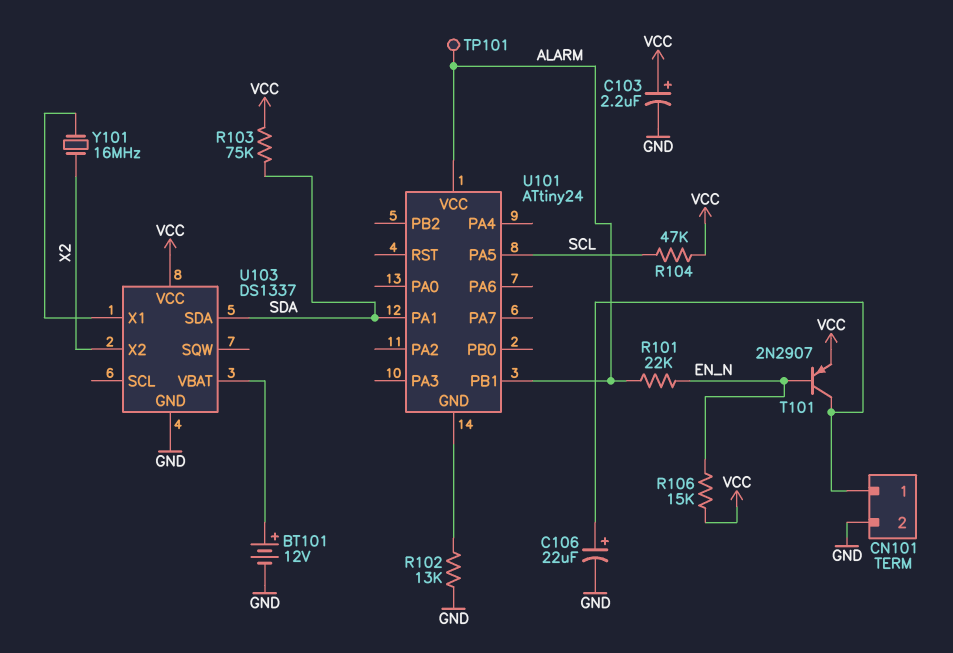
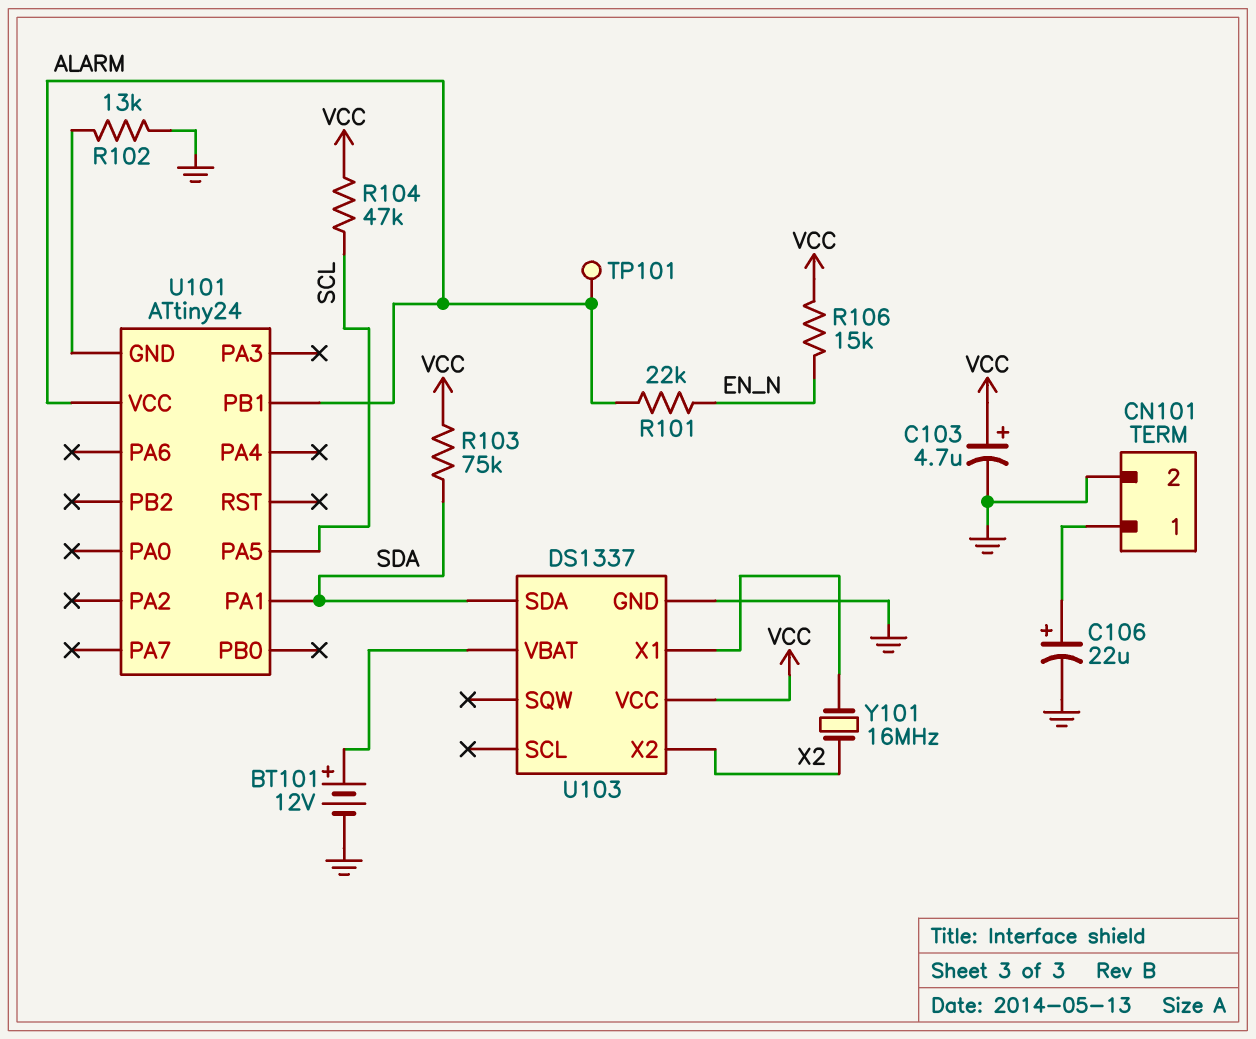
C103: 2.2uF (plus VCC, minus GND) -> 4.7uF (plus VCC, minus GND)
T101: PNP 2N2907 (B EN_N, C CN101/1, E VCC) -> none

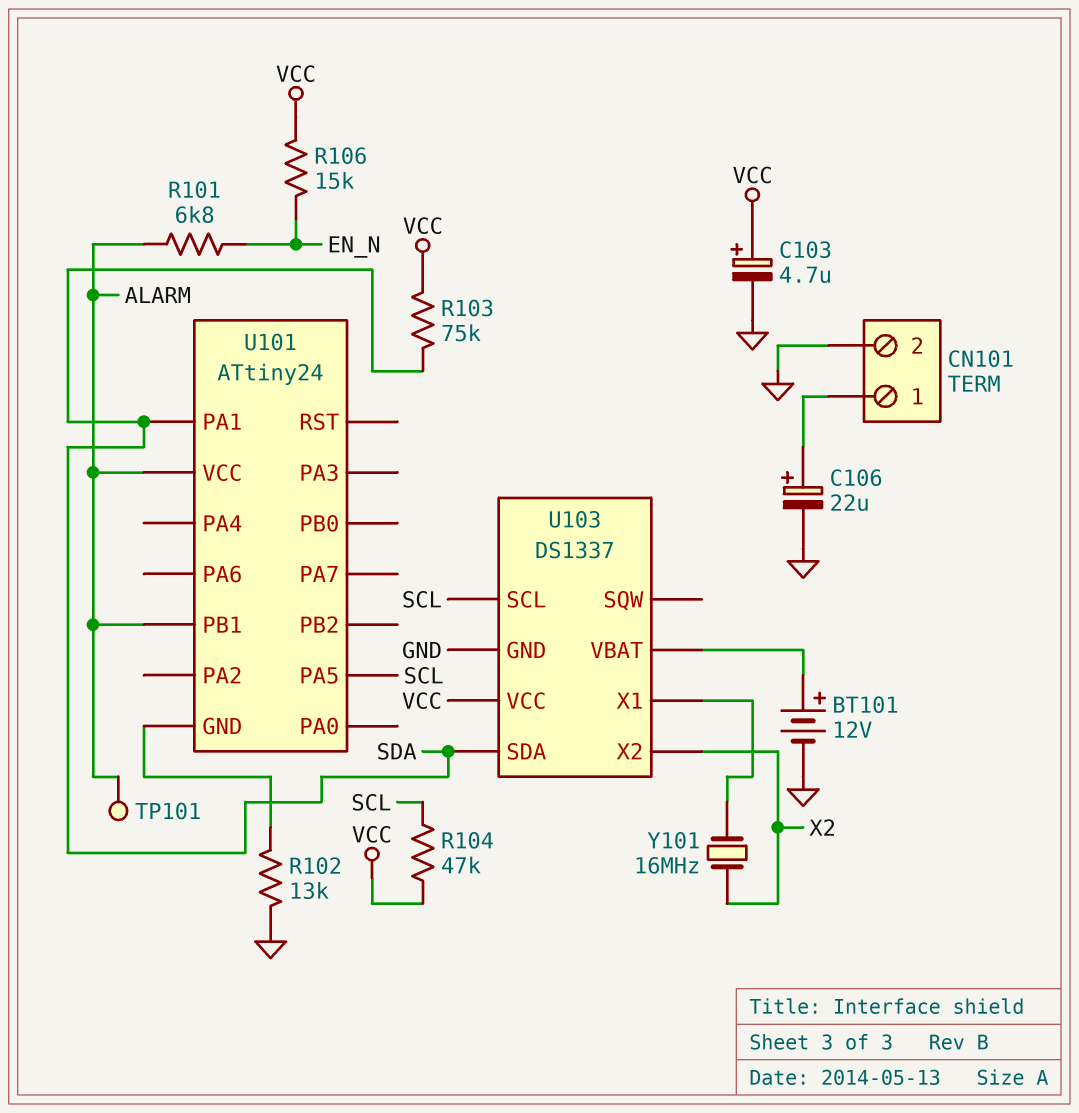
R101: 22k (ALARM, EN_N) -> 6.8k (ALARM, EN_N)
U103 pin SCL: none -> SCL

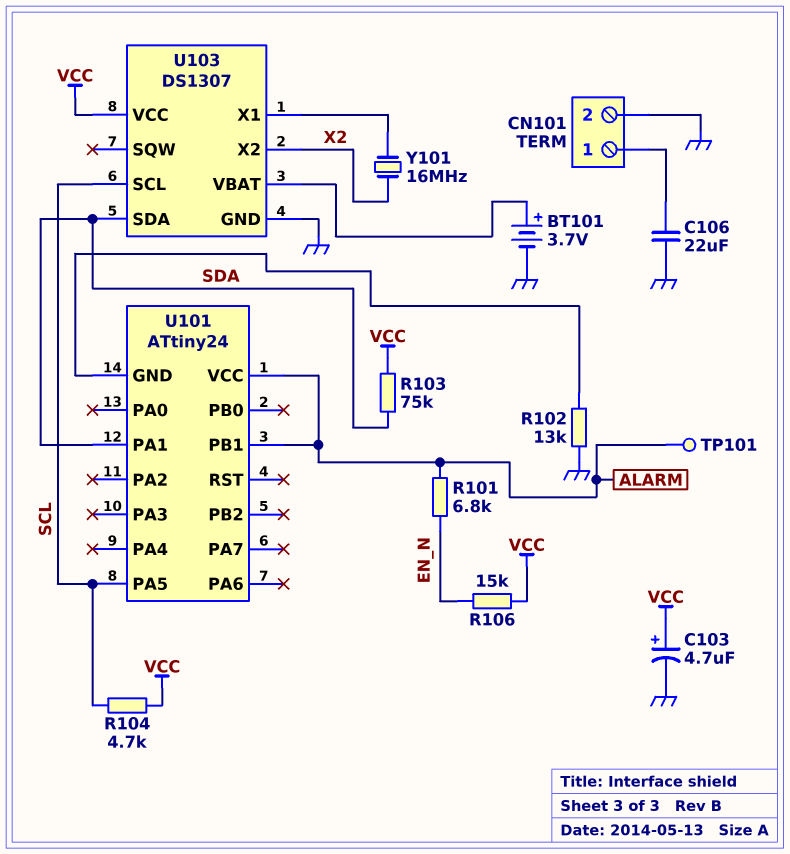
BT101: 12V (plus U103/VBAT, minus GND) -> 3.7V (plus U103/VBAT, minus GND)
C106: 22uF (plus CN101/1, minus GND) -> 22uF (CN101/1, GND)
R104: 47k (SCL, VCC) -> 4.7k (SCL, VCC)
U103: DS1337 -> DS1307

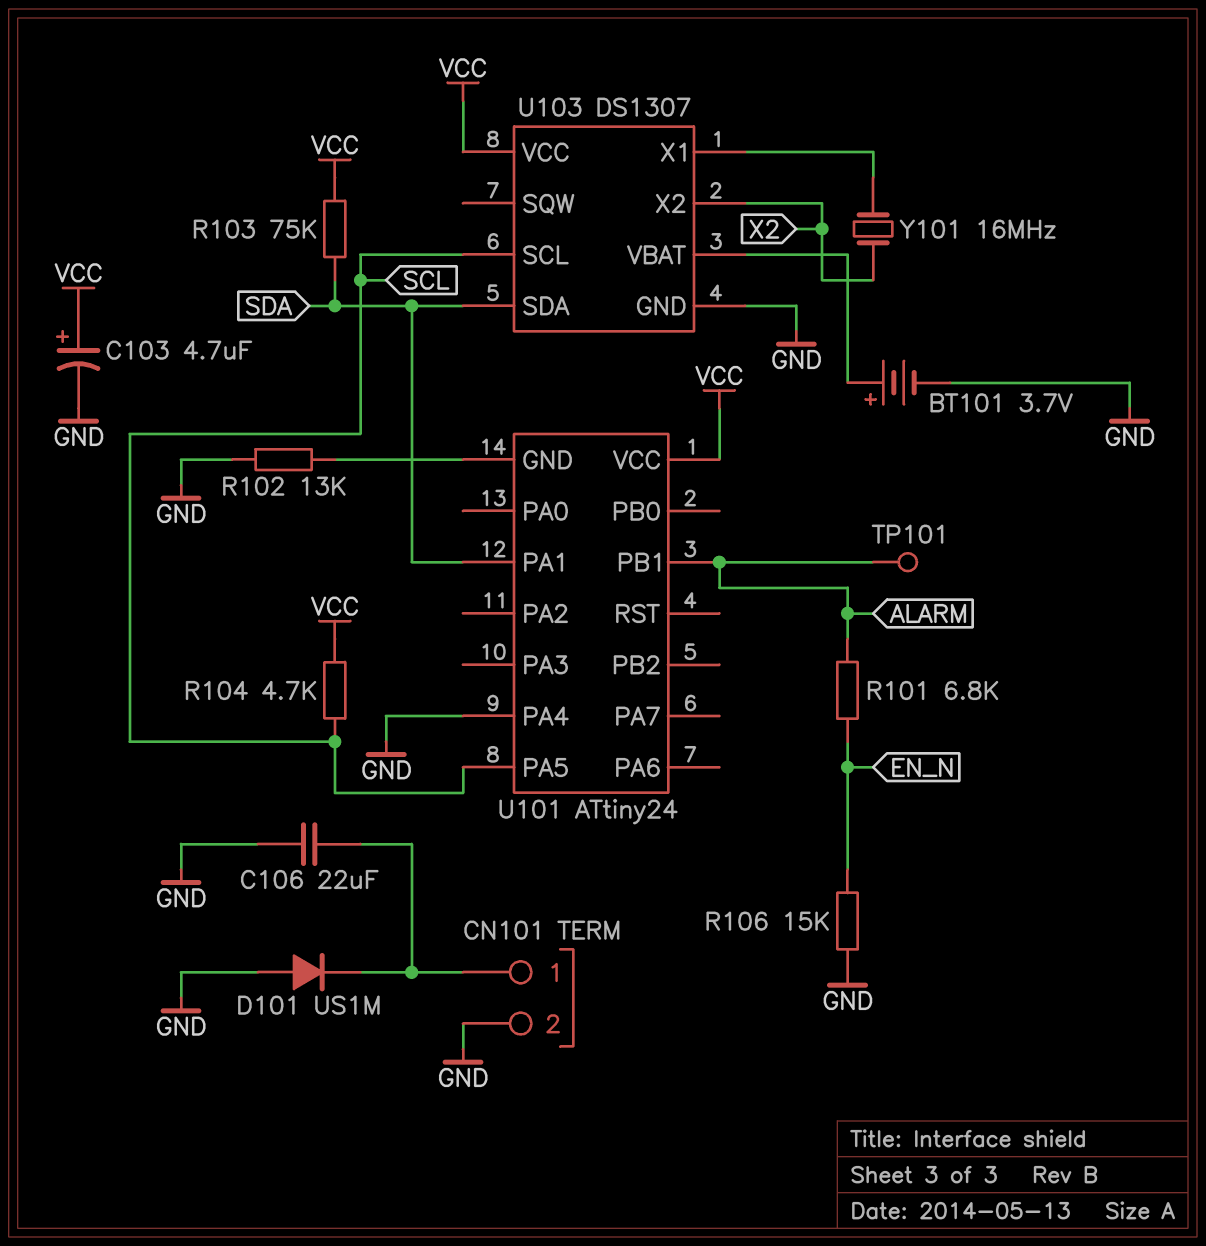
D101: none -> diode US1M (A GND, K CN101/1)
R106: 15k (EN_N, VCC) -> 15k (EN_N, GND)
U101 pin PA4: none -> GND
U101 pin VCC: ALARM -> VCC

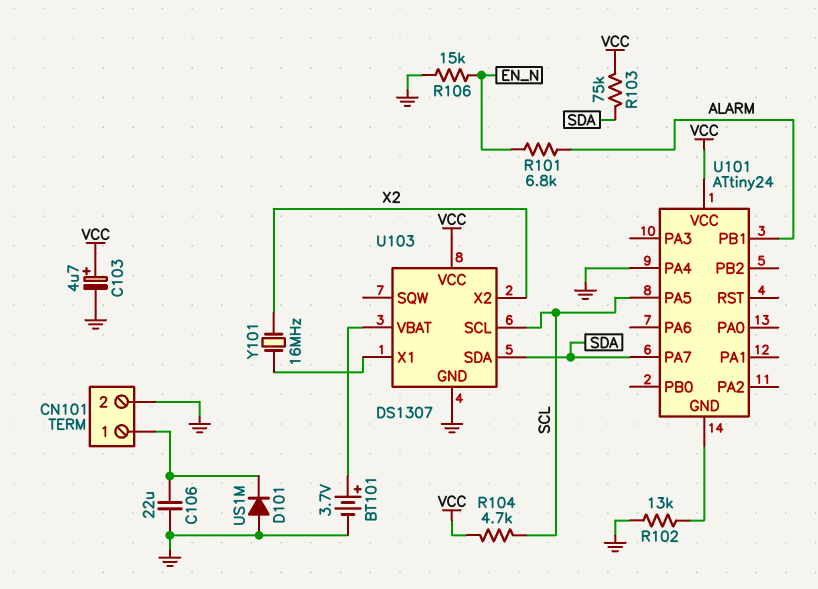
TP101: test point (ALARM) -> none
U101 pin PA1: SDA -> none
U101 pin PA7: none -> SDA

